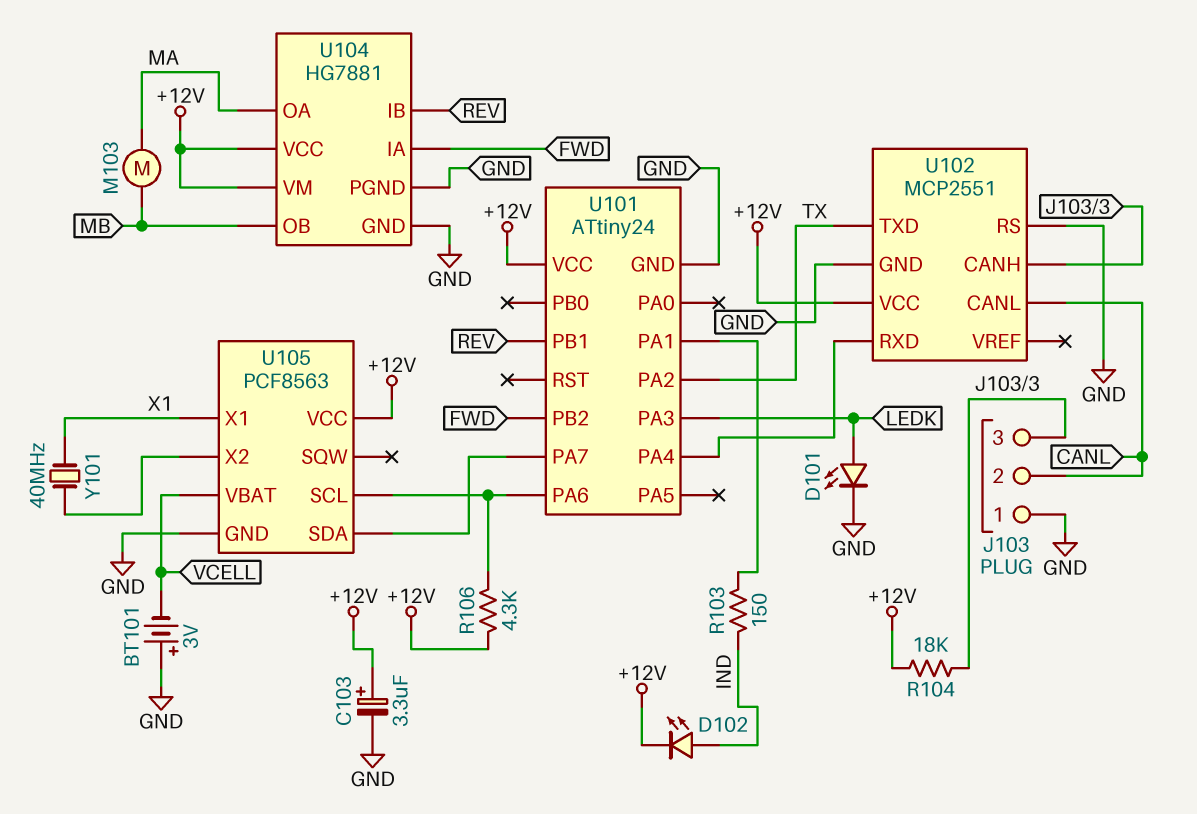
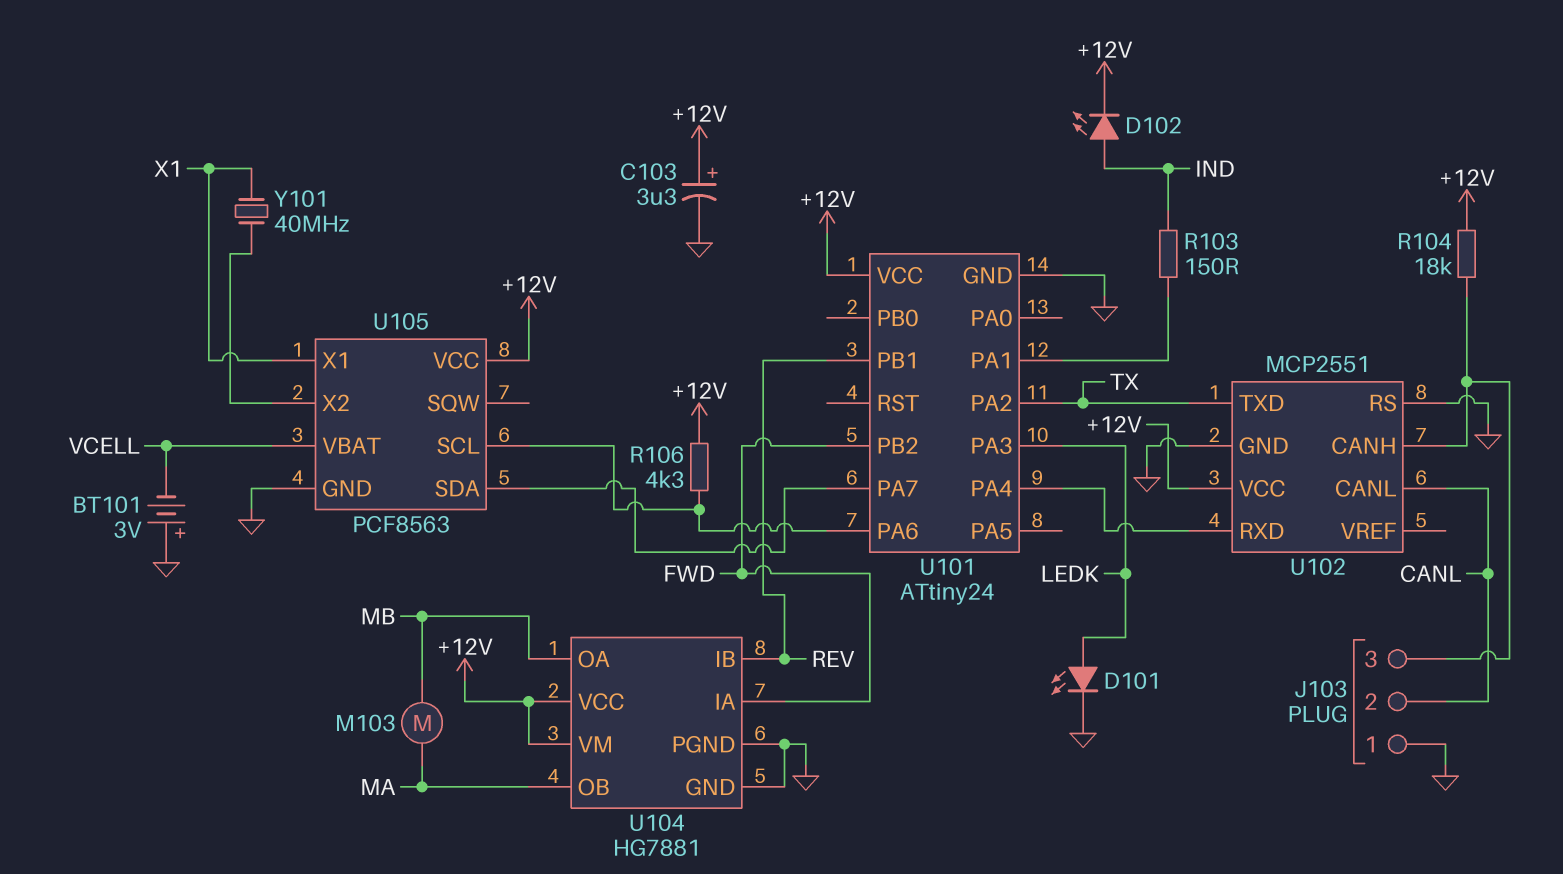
U104 pin OA: MA -> MB
U104 pin OB: MB -> MA

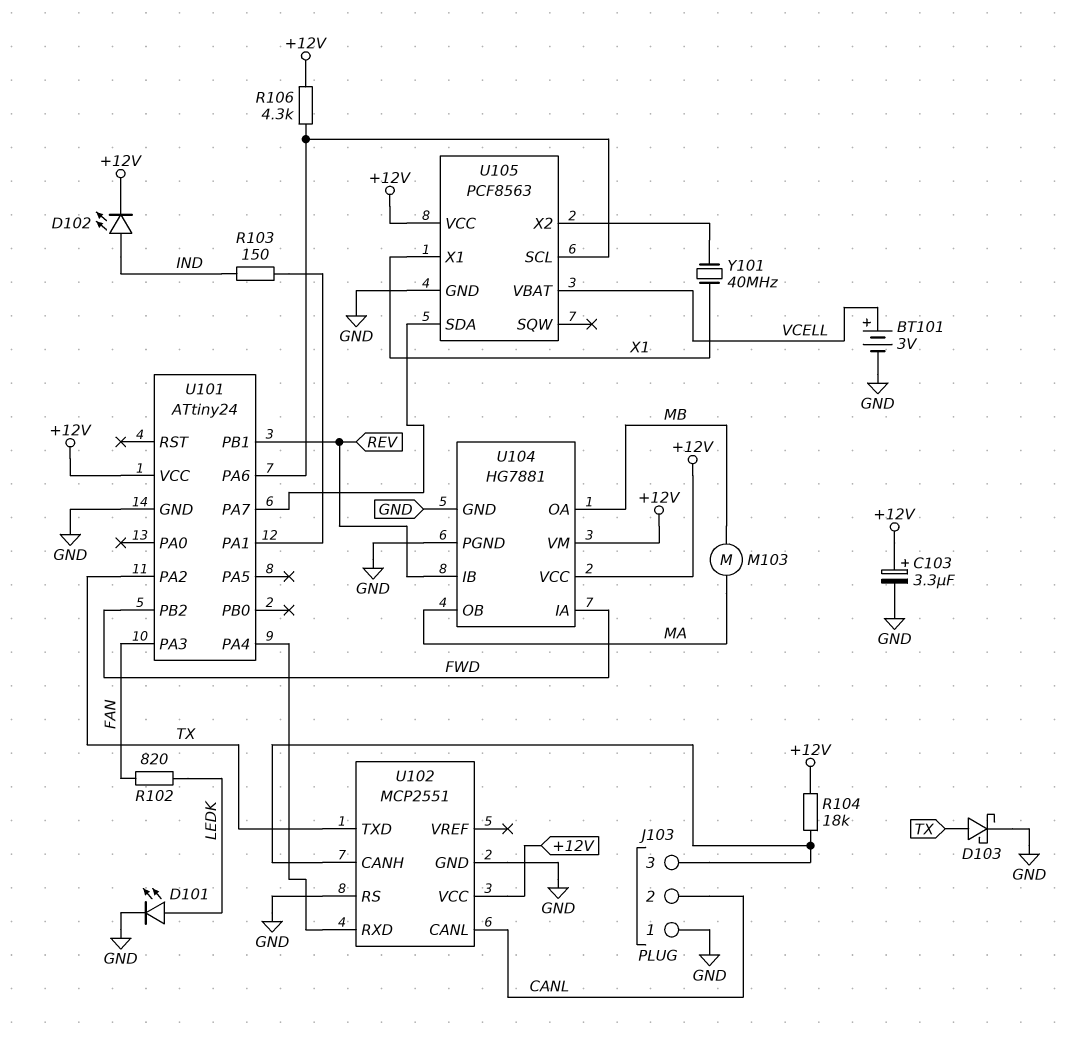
BT101: 3V (plus GND, minus VCELL) -> 3V (plus VCELL, minus GND)
D103: none -> schottky (A TX, K GND)
R102: none -> 820 (FAN, LEDK)
U101 pin PA3: LEDK -> FAN

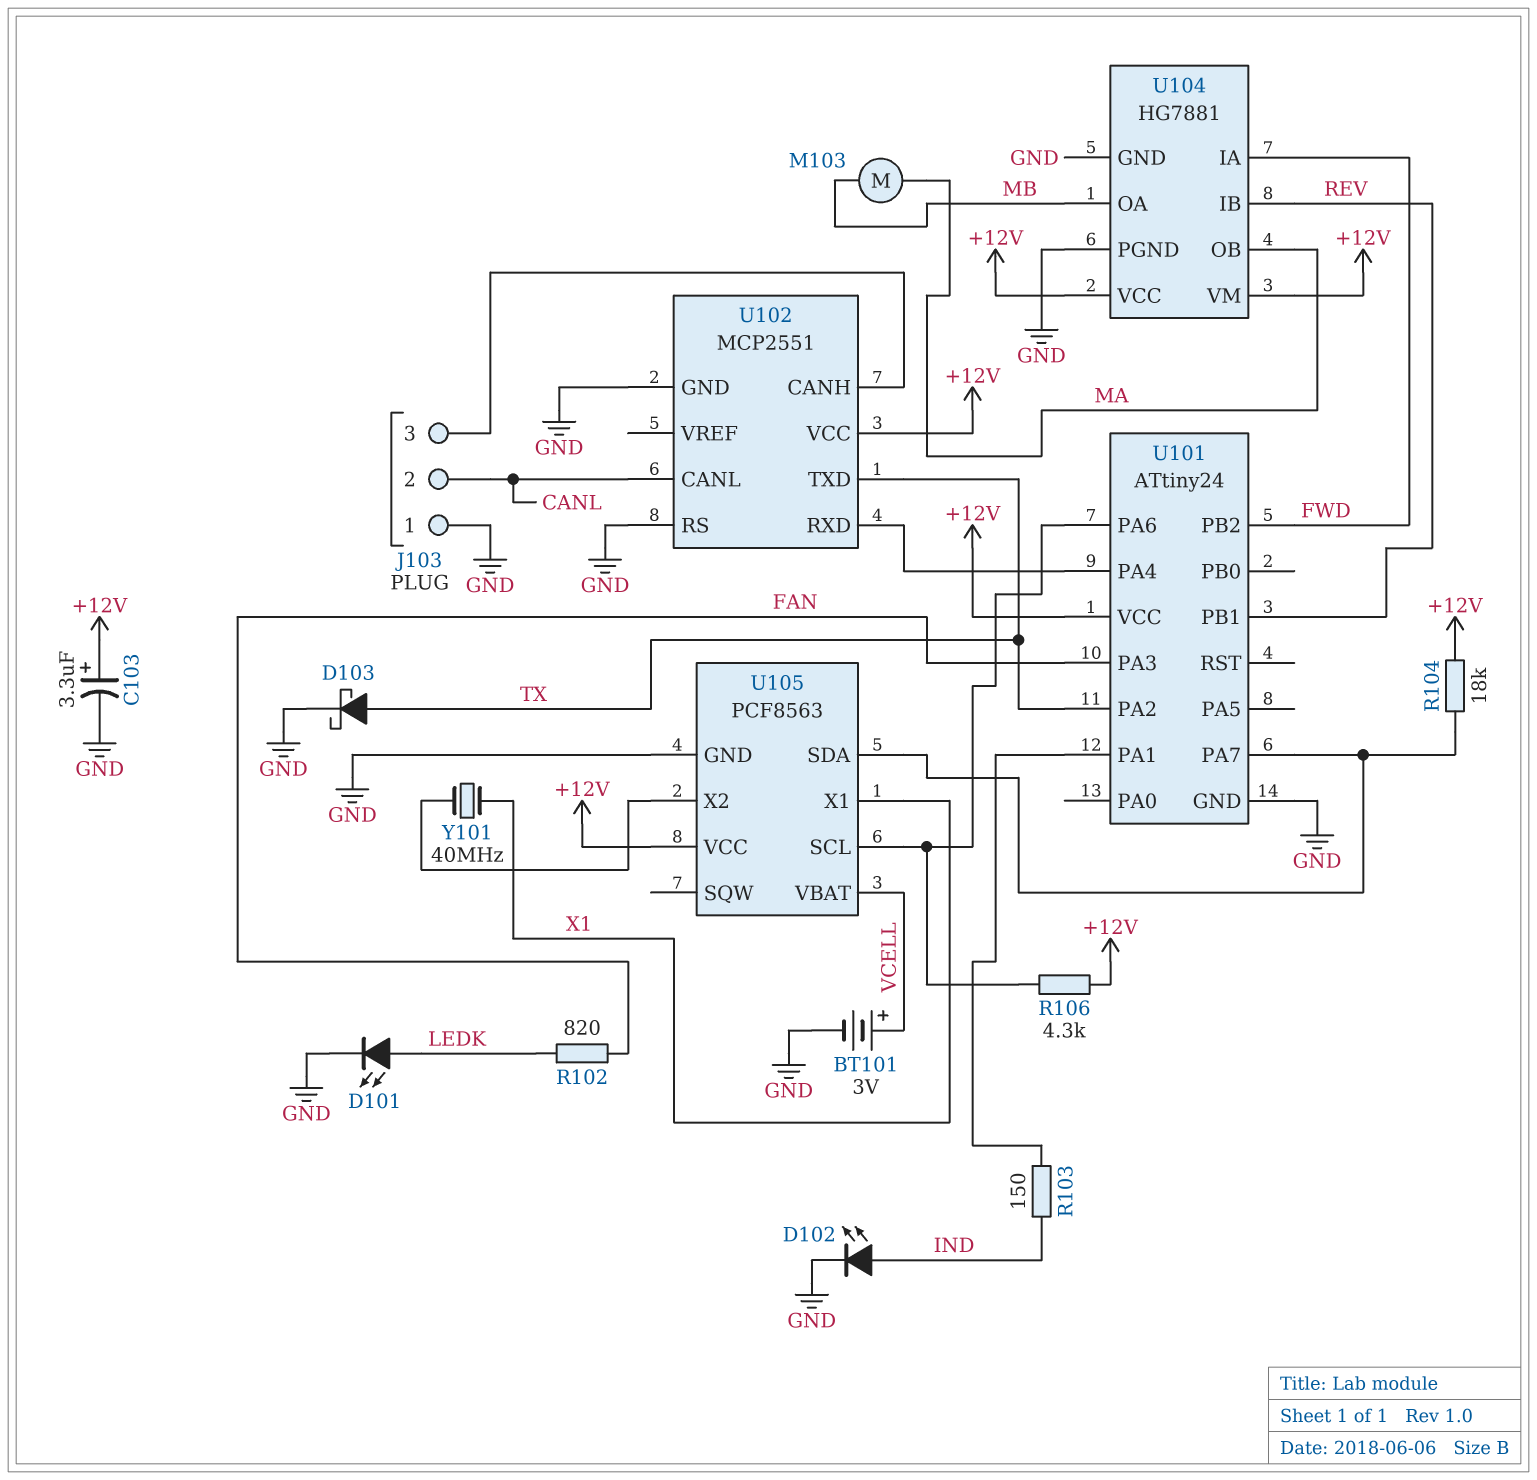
D102: LED (A IND, K +12V) -> LED (A IND, K GND)
R104: 18k (+12V, J103/3) -> 18k (+12V, U101/PA7)

